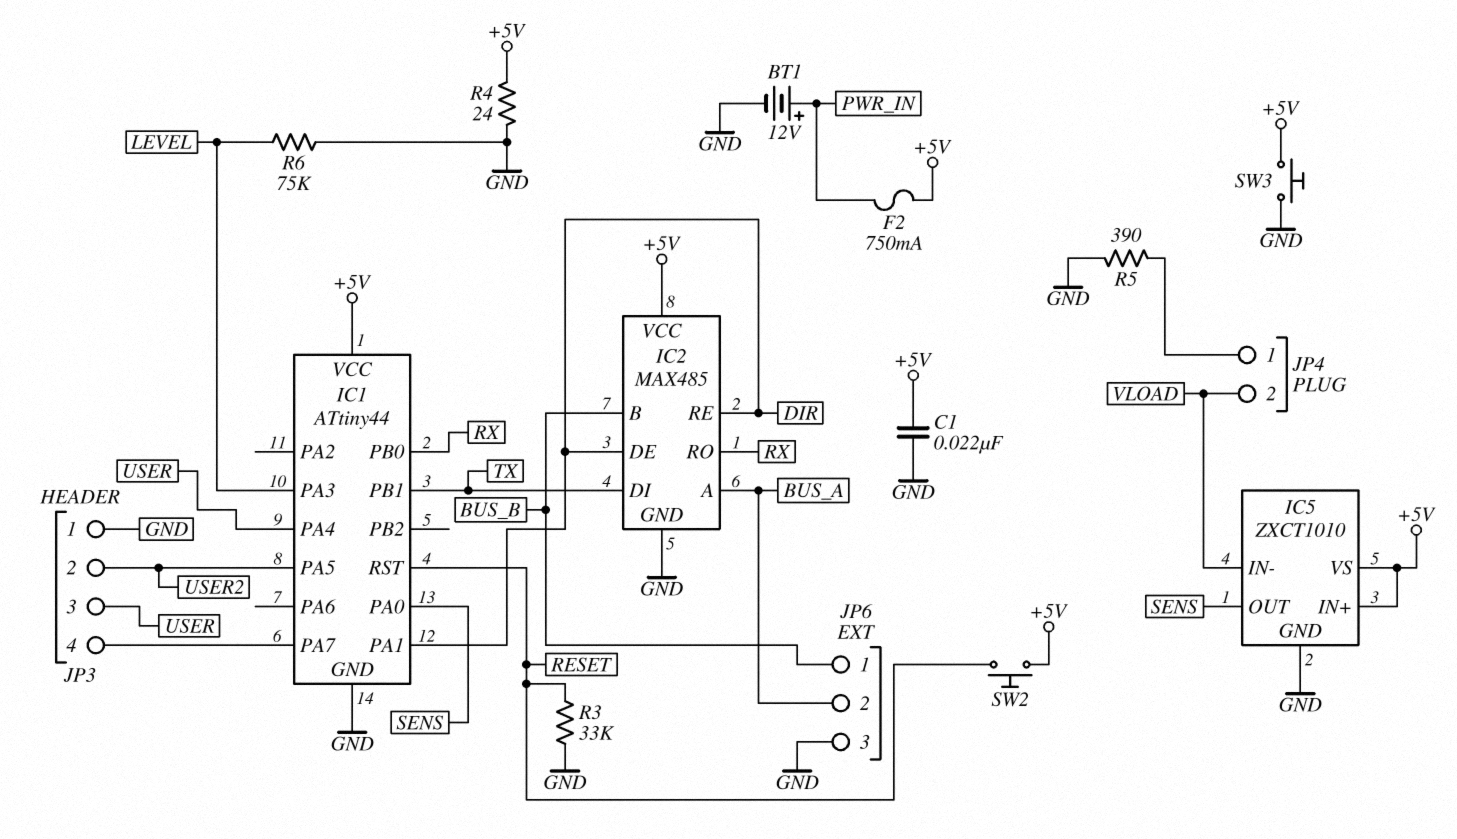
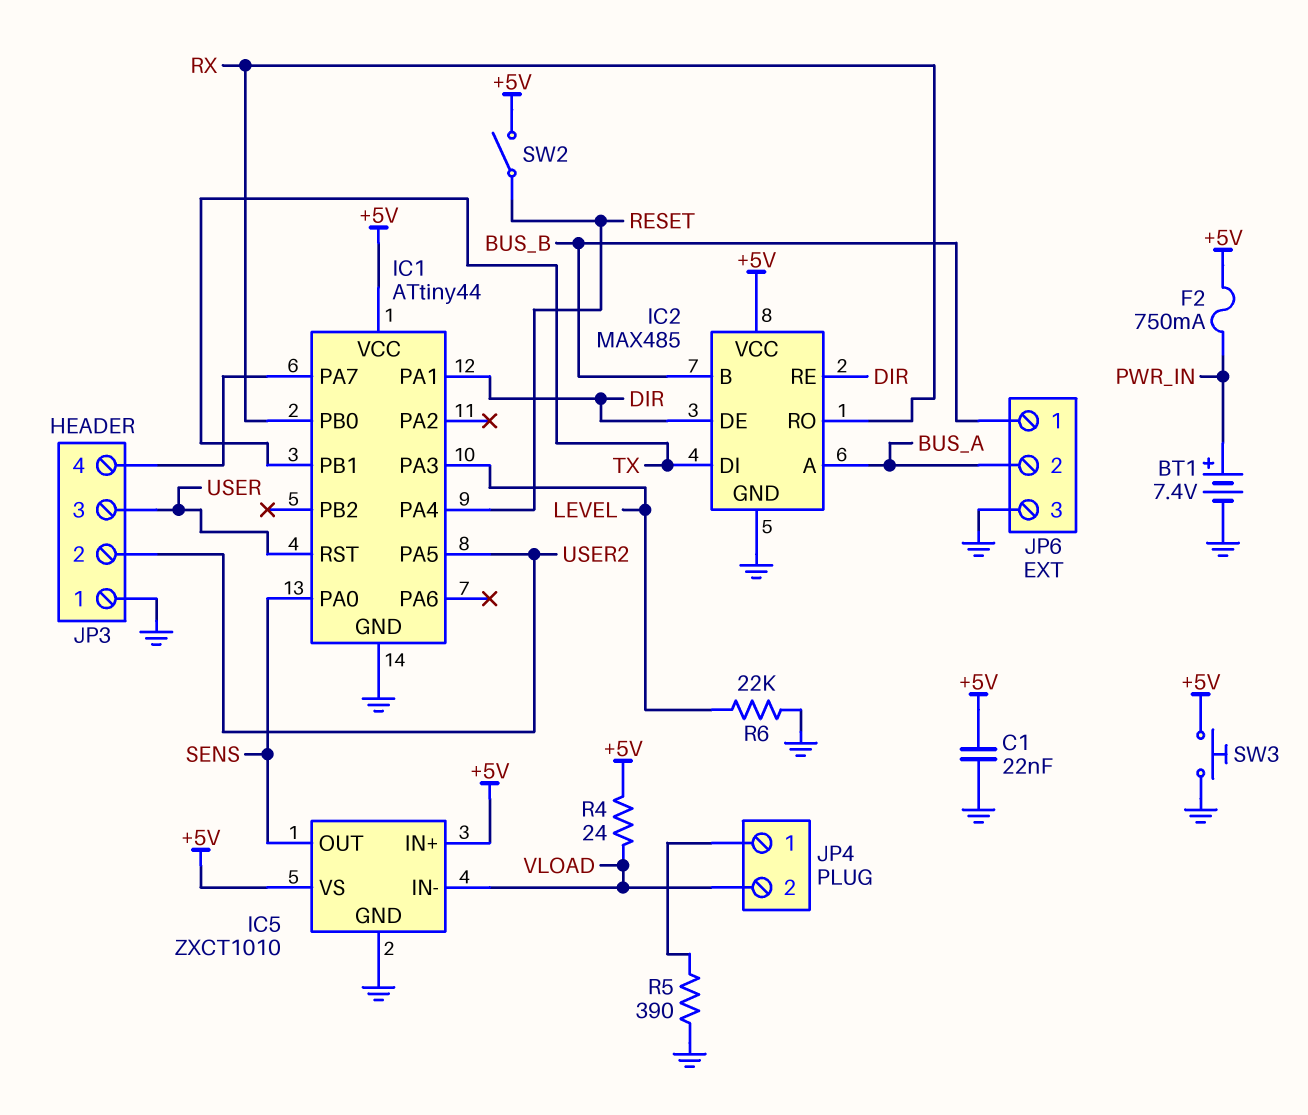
BT1: 12V (plus PWR_IN, minus GND) -> 7.4V (plus PWR_IN, minus GND)
IC1 pin PA4: USER -> RESET
IC1 pin RST: RESET -> USER
R3: 33k (GND, RESET) -> none
R4: 24 (+5V, GND) -> 24 (+5V, VLOAD)
R6: 75k (GND, LEVEL) -> 22k (GND, LEVEL)
SW2: button (+5V, RESET) -> switch (+5V, RESET)

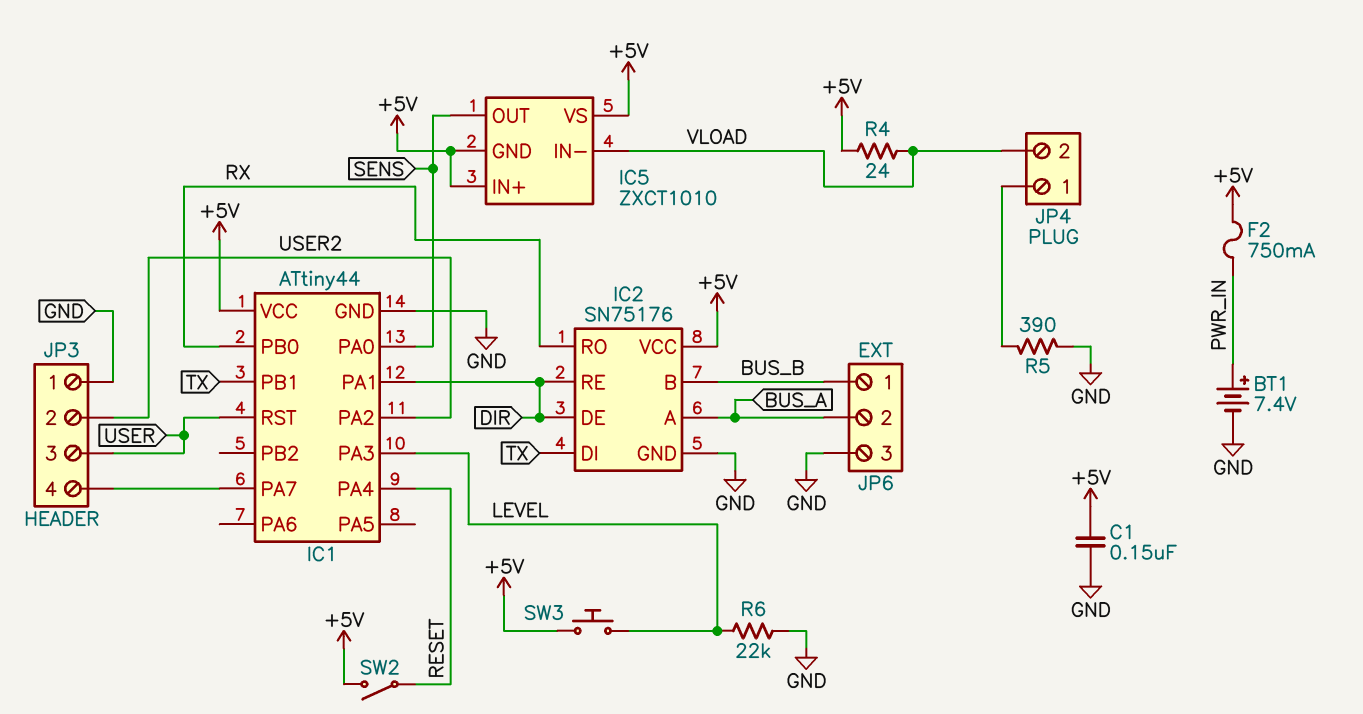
C1: 22nF (+5V, GND) -> 150nF (+5V, GND)
IC1 pin PA2: none -> USER2
IC1 pin PA5: USER2 -> none
IC2: MAX485 -> SN75176
IC5 pin GND: GND -> +5V
SW3: button (+5V, GND) -> button (+5V, LEVEL)

